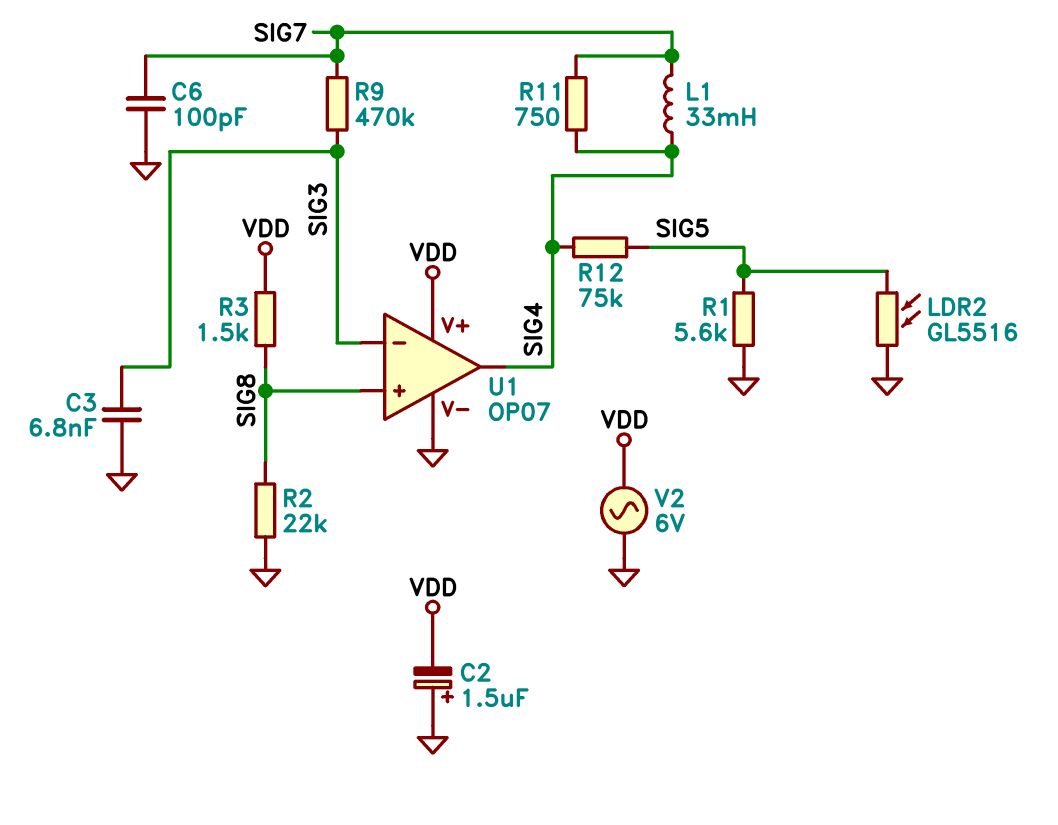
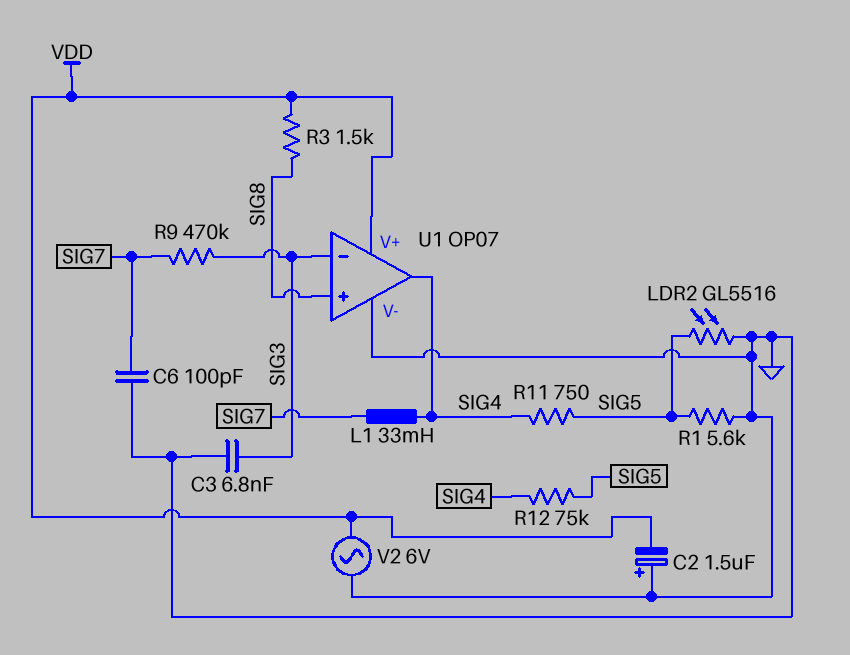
R2: 22k (GND, SIG8) -> none
R11: 750 (SIG4, SIG7) -> 750 (SIG4, SIG5)

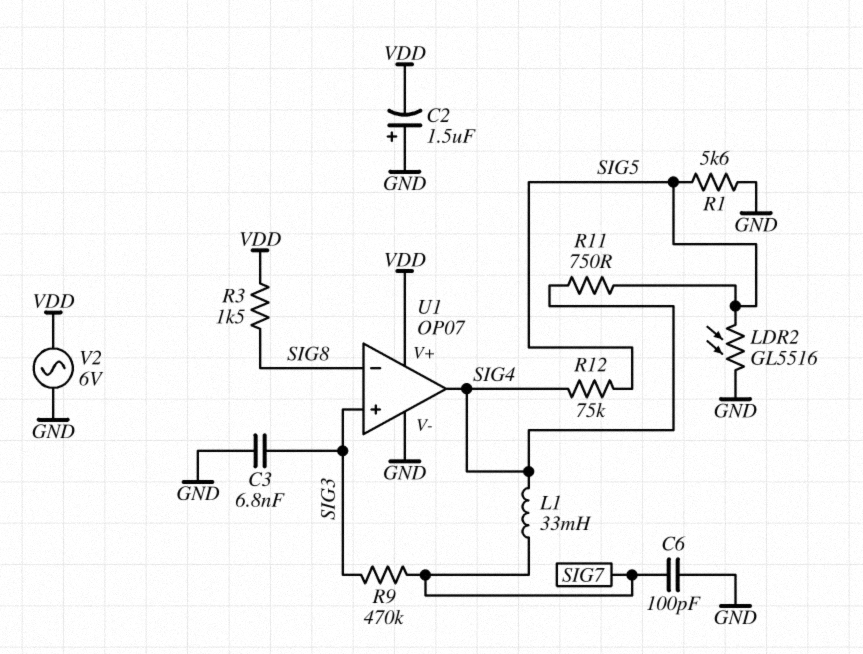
U1 pin in+: SIG8 -> SIG3
U1 pin in-: SIG3 -> SIG8

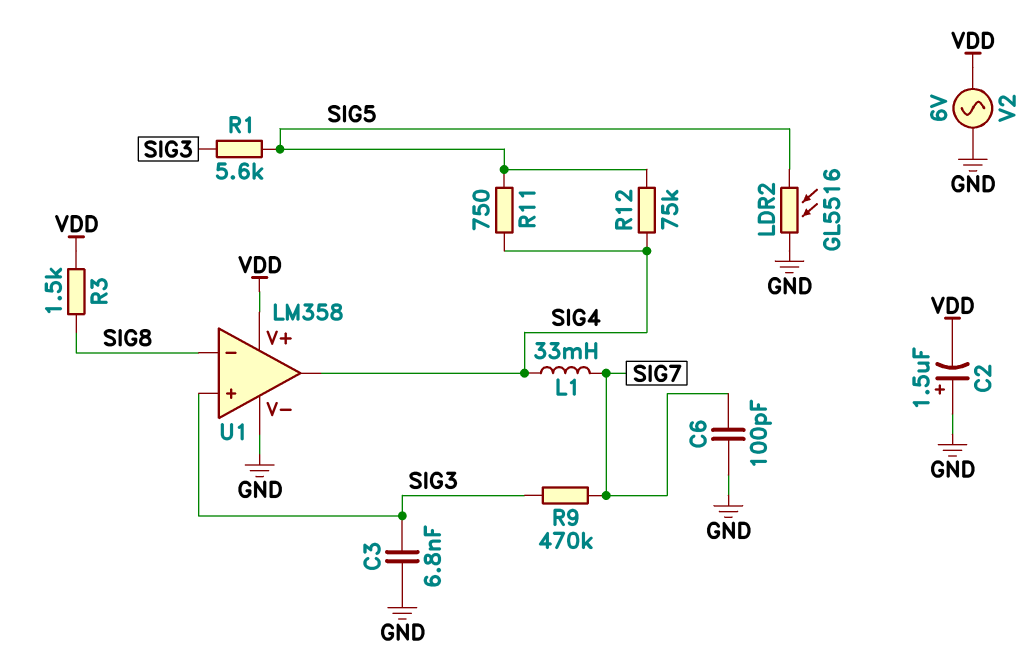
R1: 5.6k (GND, SIG5) -> 5.6k (SIG3, SIG5)
U1: OP07 -> LM358

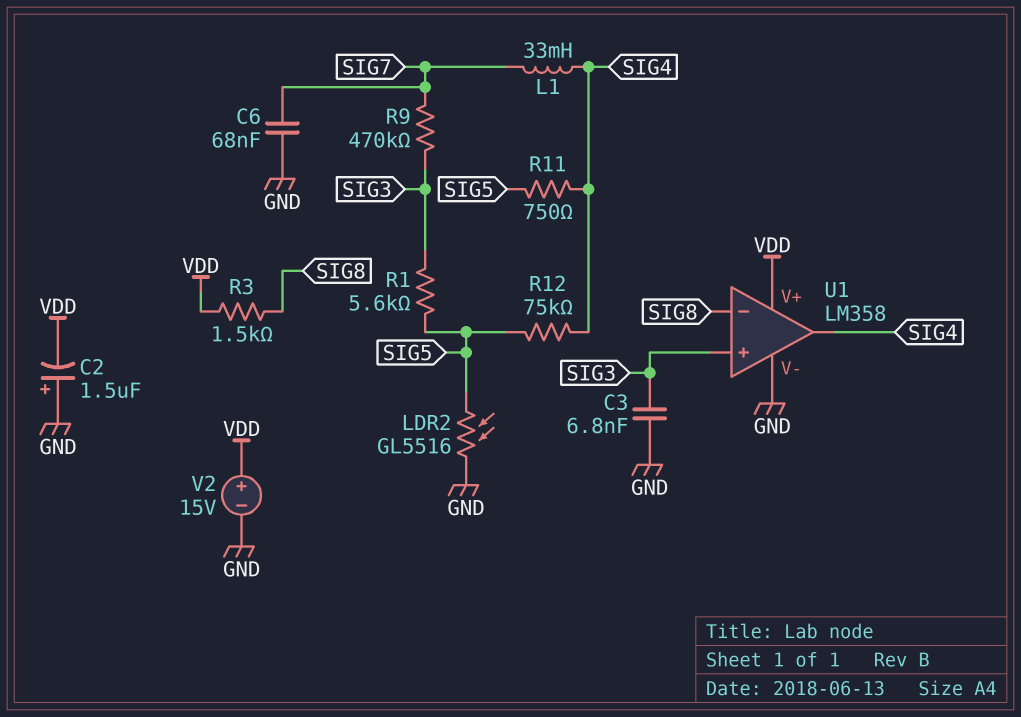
C6: 100pF (GND, SIG7) -> 68nF (GND, SIG7)
V2: AC 6V (GND, VDD) -> 15V (plus VDD, minus GND)

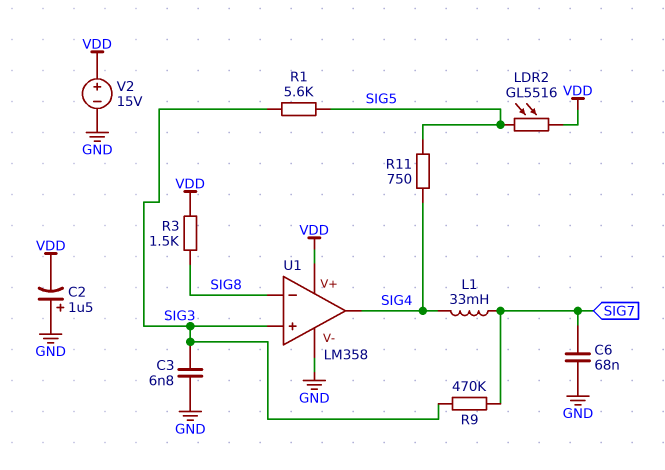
LDR2: GL5516 (GND, SIG5) -> GL5516 (SIG5, VDD)
R12: 75k (SIG4, SIG5) -> none

